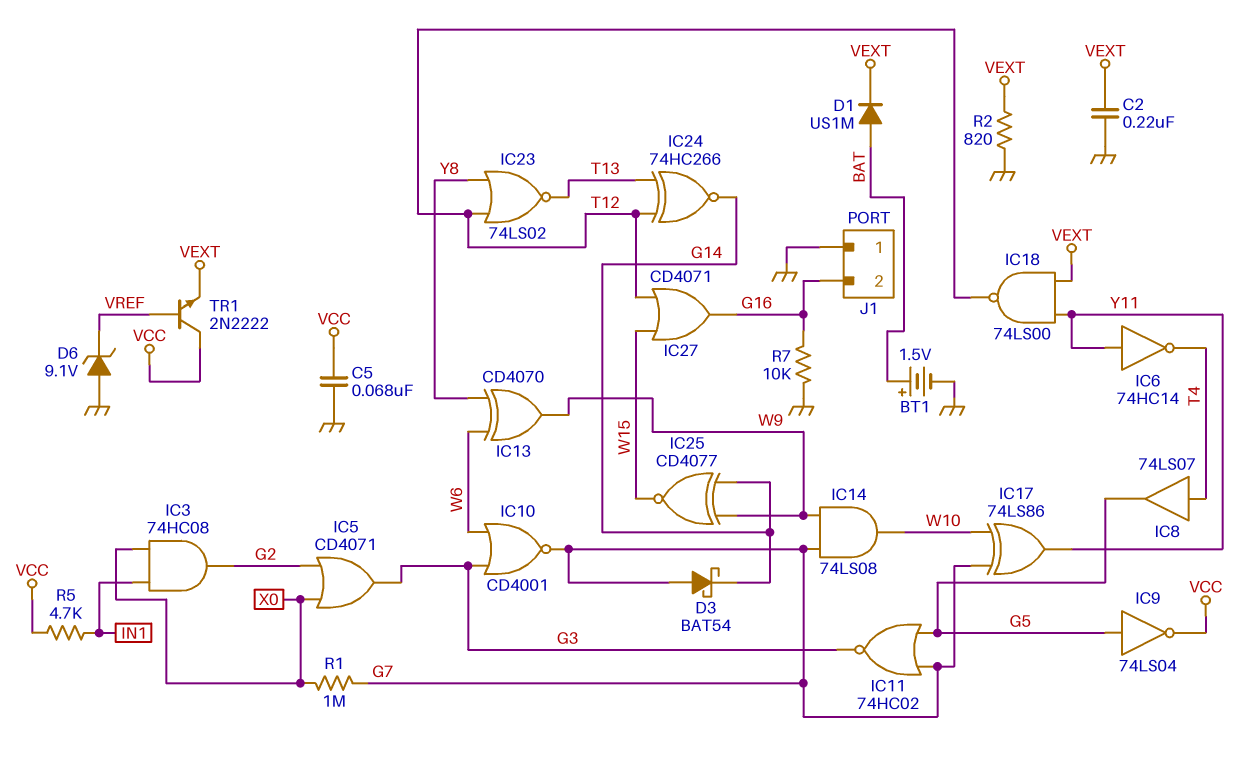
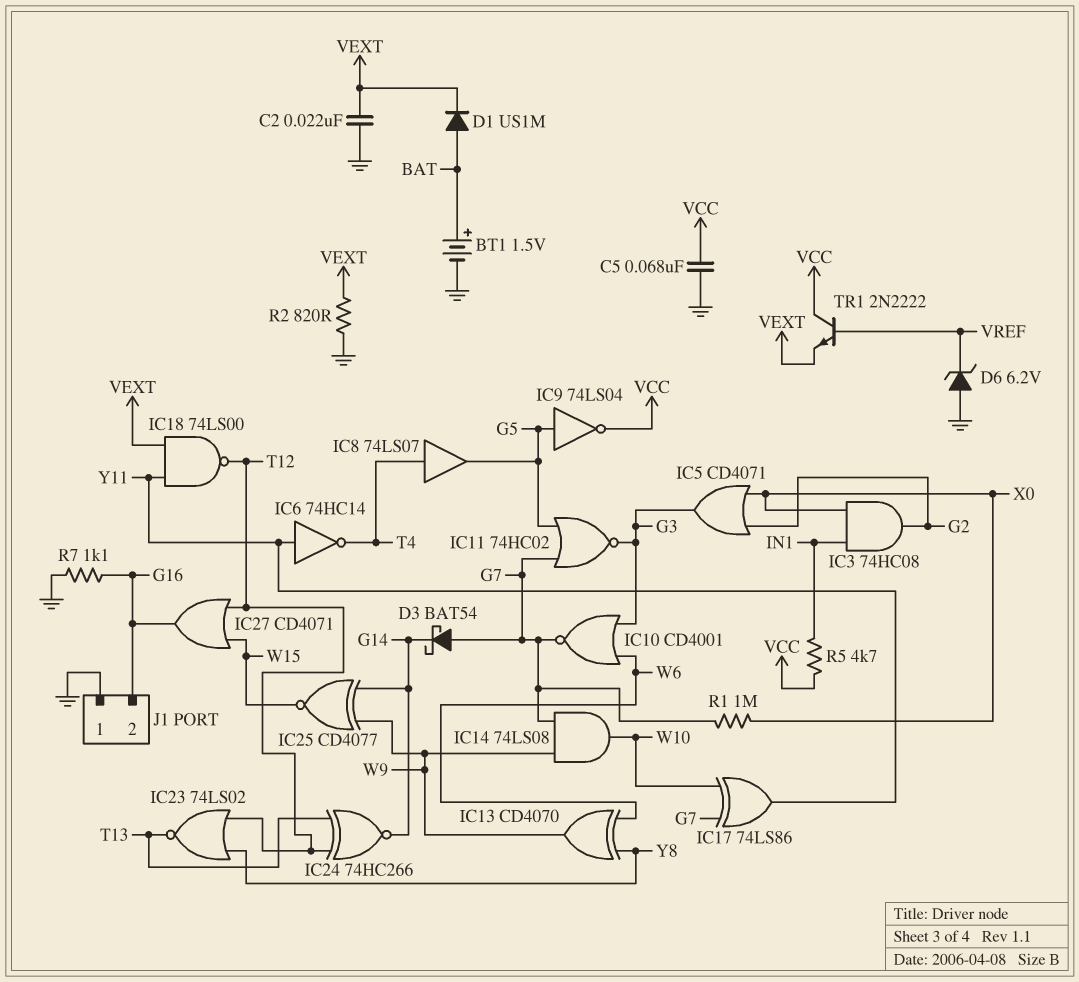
C2: 220nF (GND, VEXT) -> 22nF (GND, VEXT)
D6: zener 9.1V (A GND, K VREF) -> zener 6.2V (A GND, K VREF)
R7: 10k (G16, GND) -> 1.1k (G16, GND)

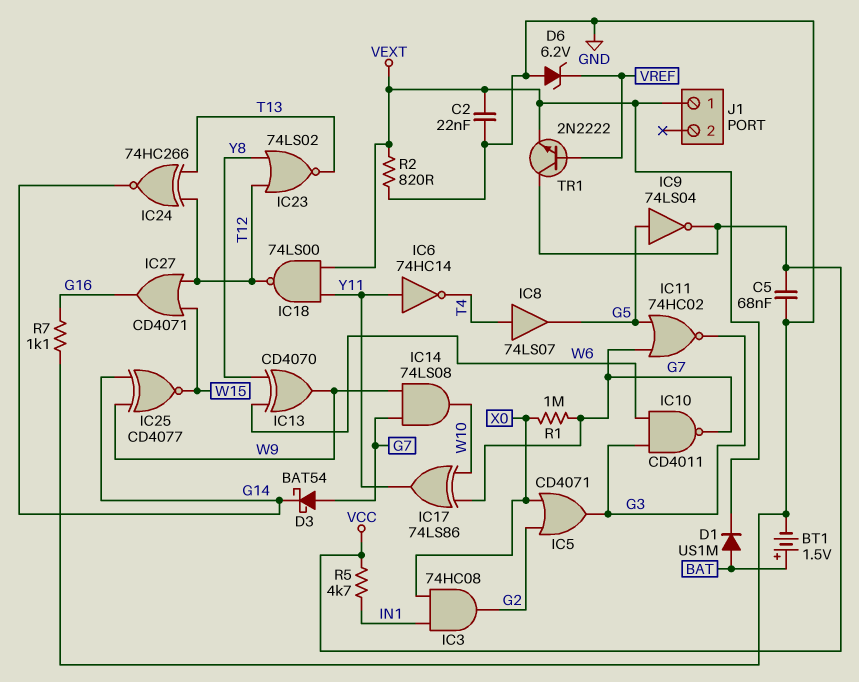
IC10: NOR CD4001 (in G3, in W6, out G7) -> NAND CD4011 (in G3, in W6, out G7)
J1 pin 1: GND -> VEXT
J1 pin 2: G16 -> none

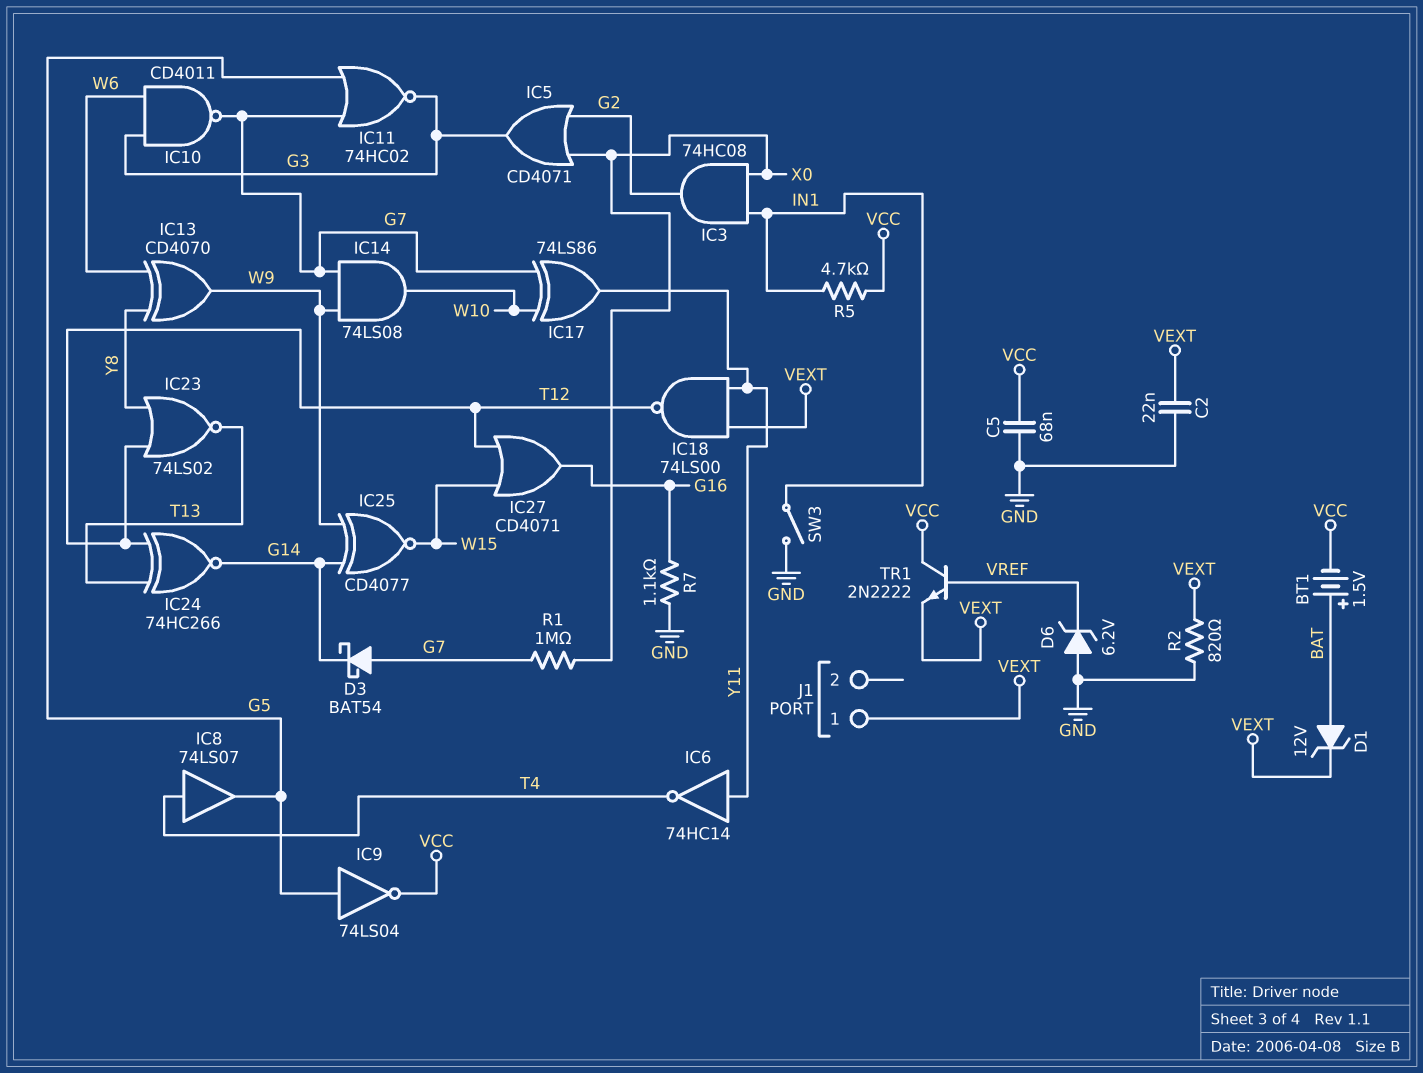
BT1: 1.5V (plus BAT, minus GND) -> 1.5V (plus BAT, minus VCC)
D1: diode US1M (A BAT, K VEXT) -> zener 12V (A BAT, K VEXT)
SW3: none -> switch (GND, IN1)

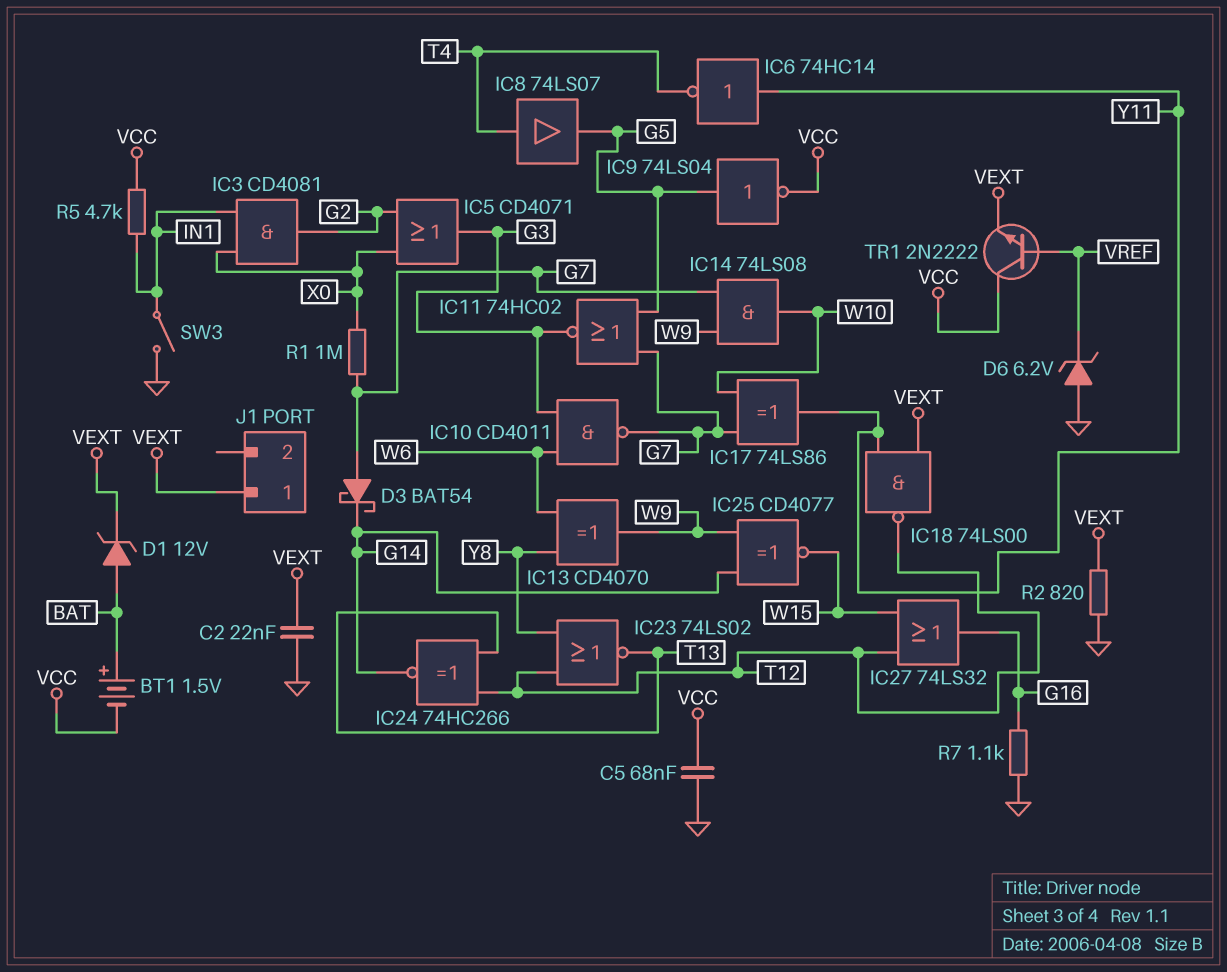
IC3: AND 74HC08 (in IN1, in X0, out G2) -> AND CD4081 (in IN1, in X0, out G2)
IC27: OR CD4071 (in T12, in W15, out G16) -> OR 74LS32 (in T12, in W15, out G16)

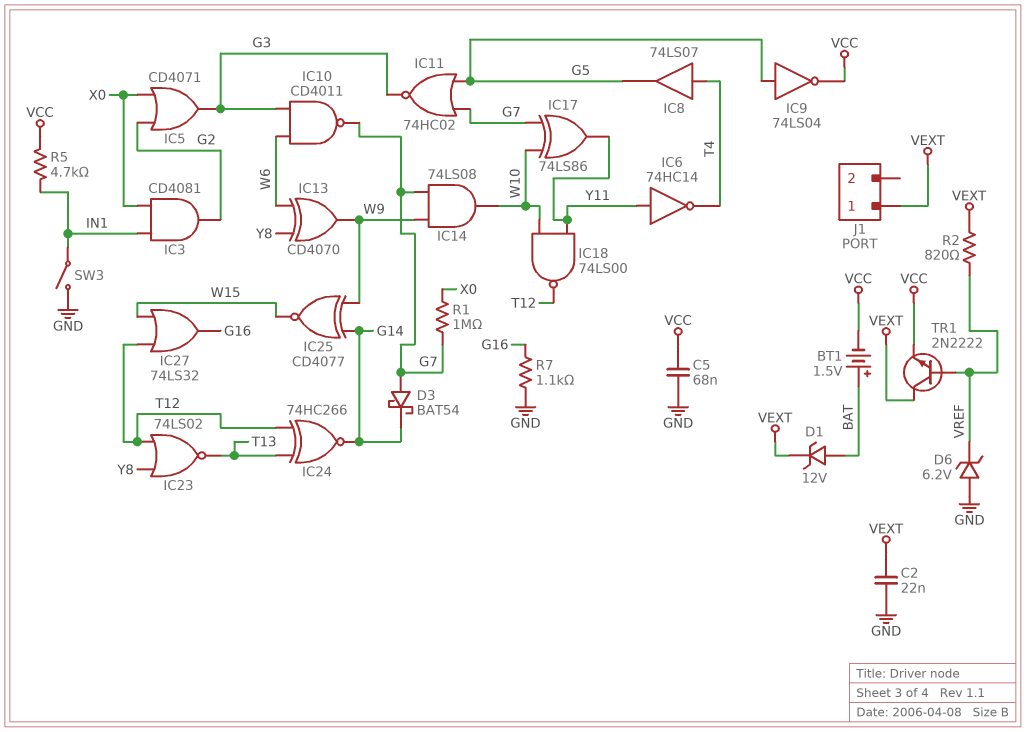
IC18: NAND 74LS00 (in VEXT, in Y11, out T12) -> NAND 74LS00 (in W10, in Y11, out T12)
R2: 820 (GND, VEXT) -> 820 (VEXT, VREF)
TR1: NPN 2N2222 (B VREF, C VCC, E VEXT) -> NPN 2N2222 (B VREF, C VEXT, E VCC)

